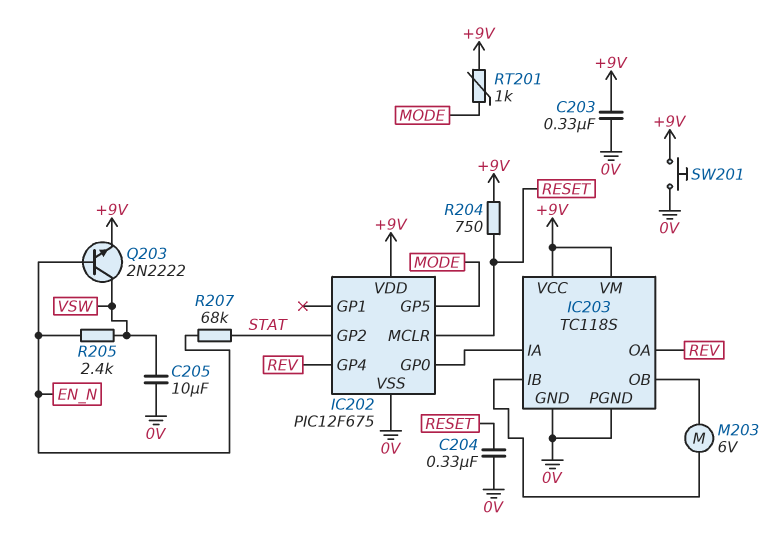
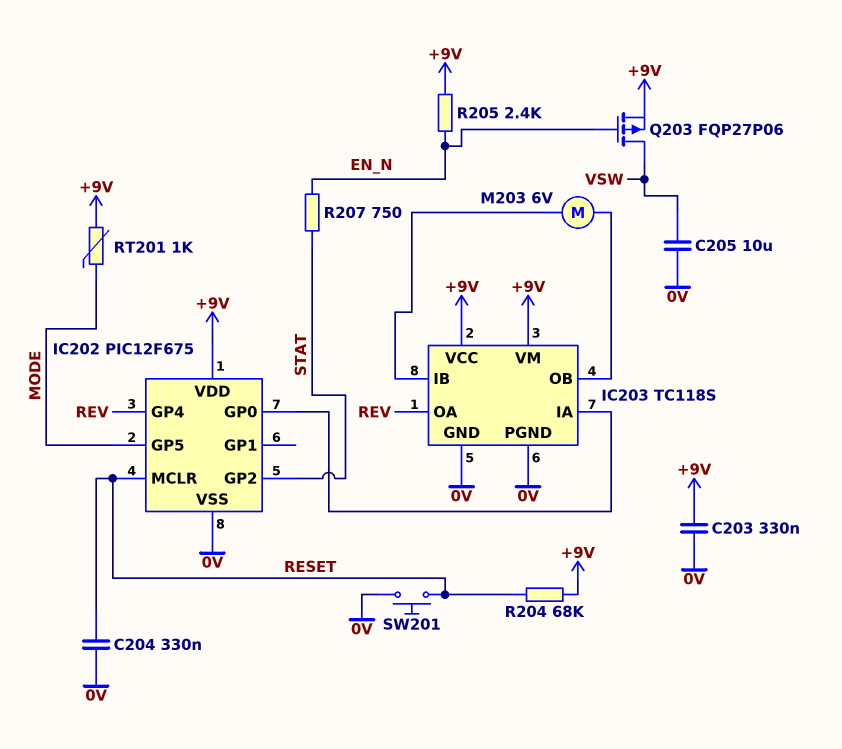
Q203: NPN 2N2222 (B EN_N, C VSW, E +9V) -> PMOS FQP27P06 (G EN_N, D VSW, S +9V)
R204: 750 (+9V, RESET) -> 68k (+9V, RESET)
R205: 2.4k (EN_N, VSW) -> 2.4k (+9V, EN_N)
R207: 68k (EN_N, STAT) -> 750 (EN_N, STAT)
SW201: button (+9V, 0V) -> button (0V, RESET)

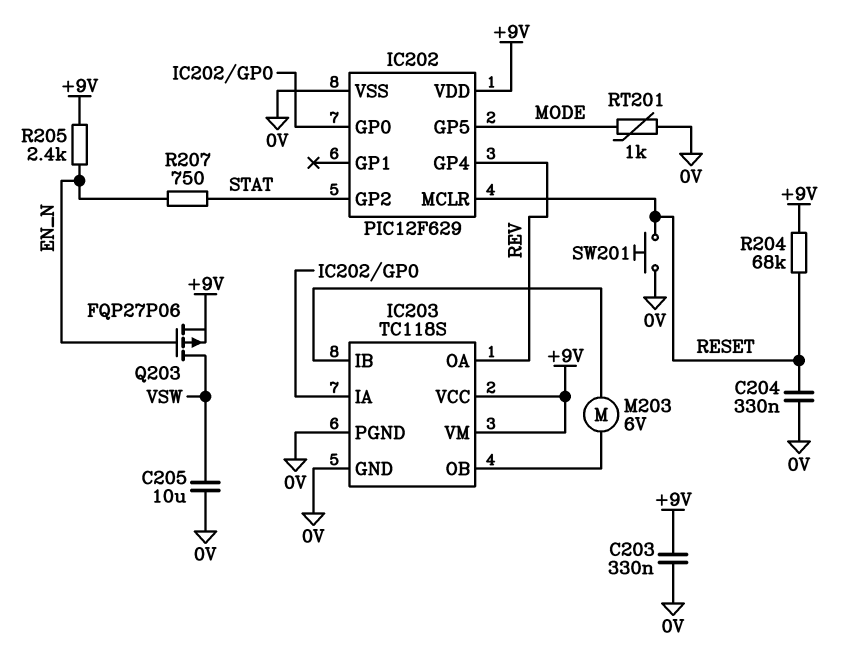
IC202: PIC12F675 -> PIC12F629
RT201: 1k (+9V, MODE) -> 1k (0V, MODE)

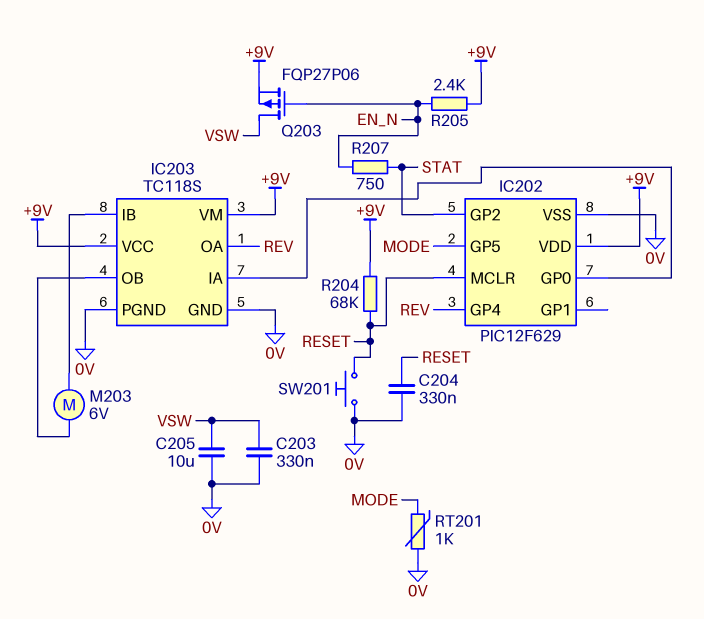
C203: 330nF (+9V, 0V) -> 330nF (0V, VSW)

